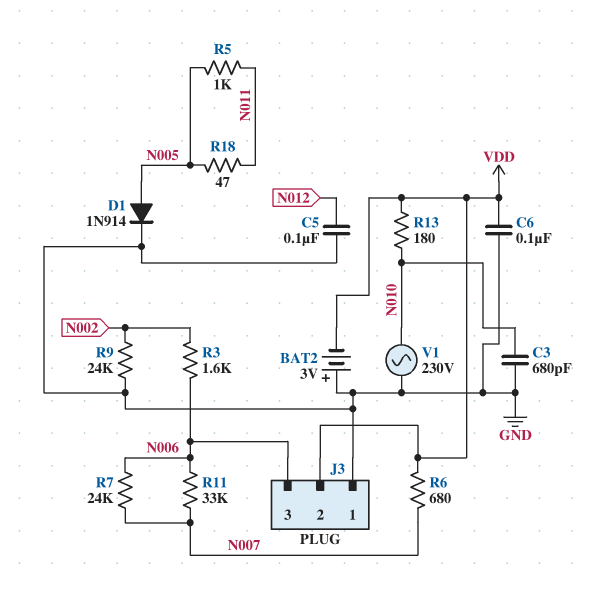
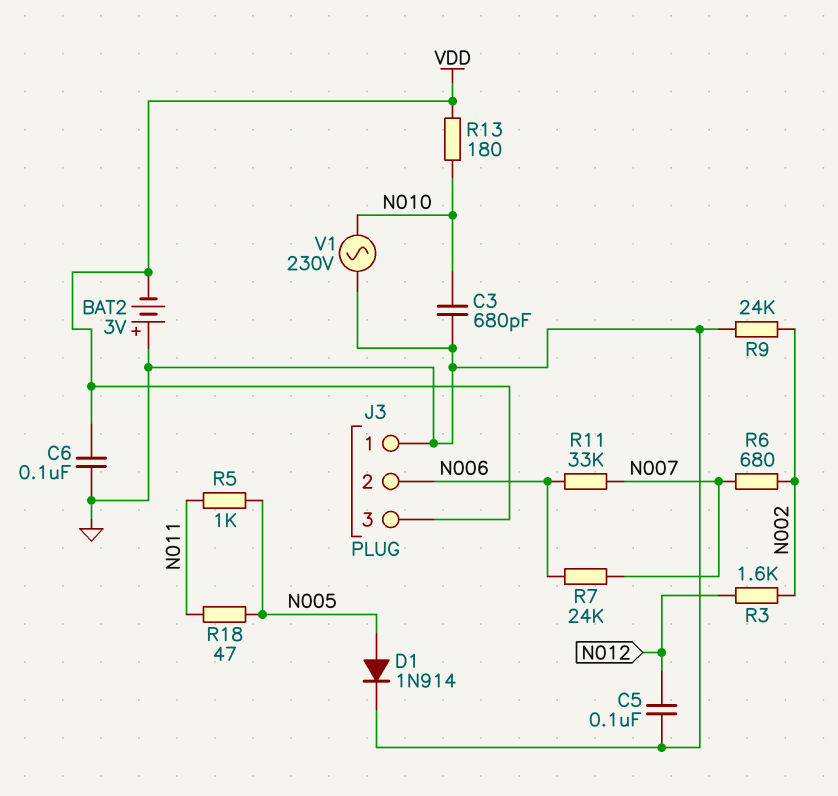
J3 pin 2: VDD -> N006
J3 pin 3: N006 -> VDD
R3: 1.6k (N002, N006) -> 1.6k (N002, N012)
R6: 680 (N007, VDD) -> 680 (N002, N007)

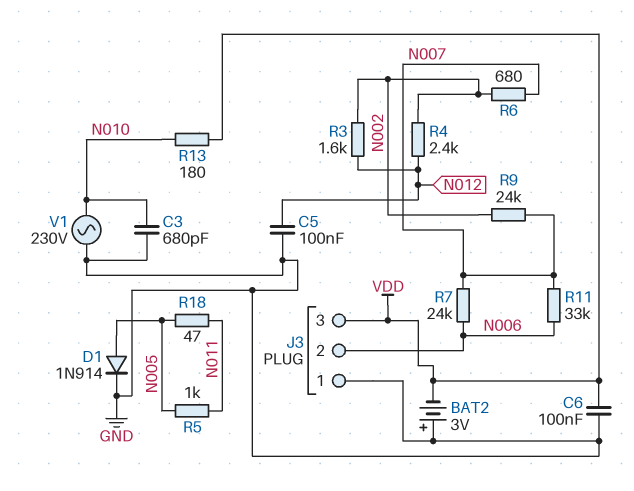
R4: none -> 2.4k (N002, N012)
R9: 24k (GND, N002) -> 24k (N002, N007)

